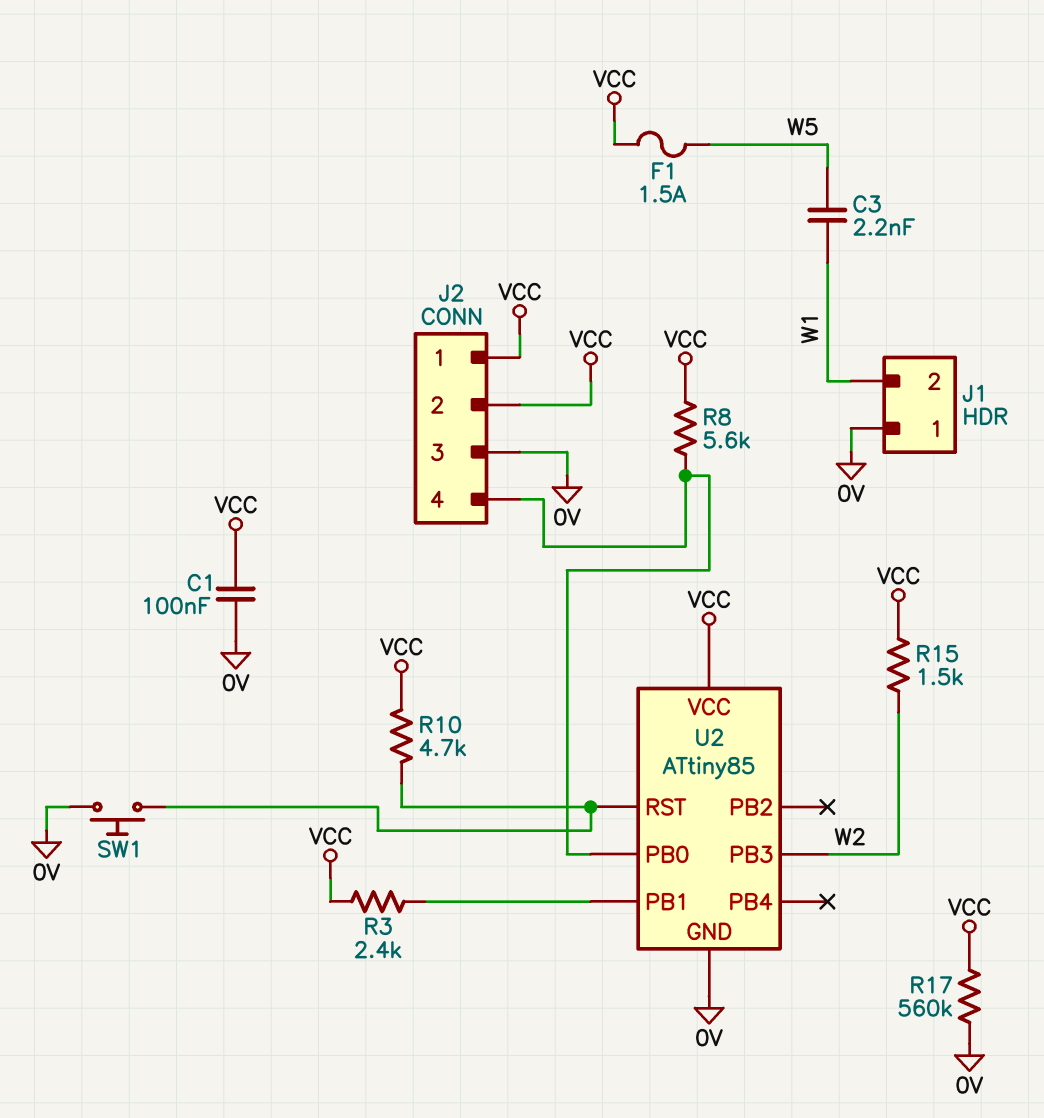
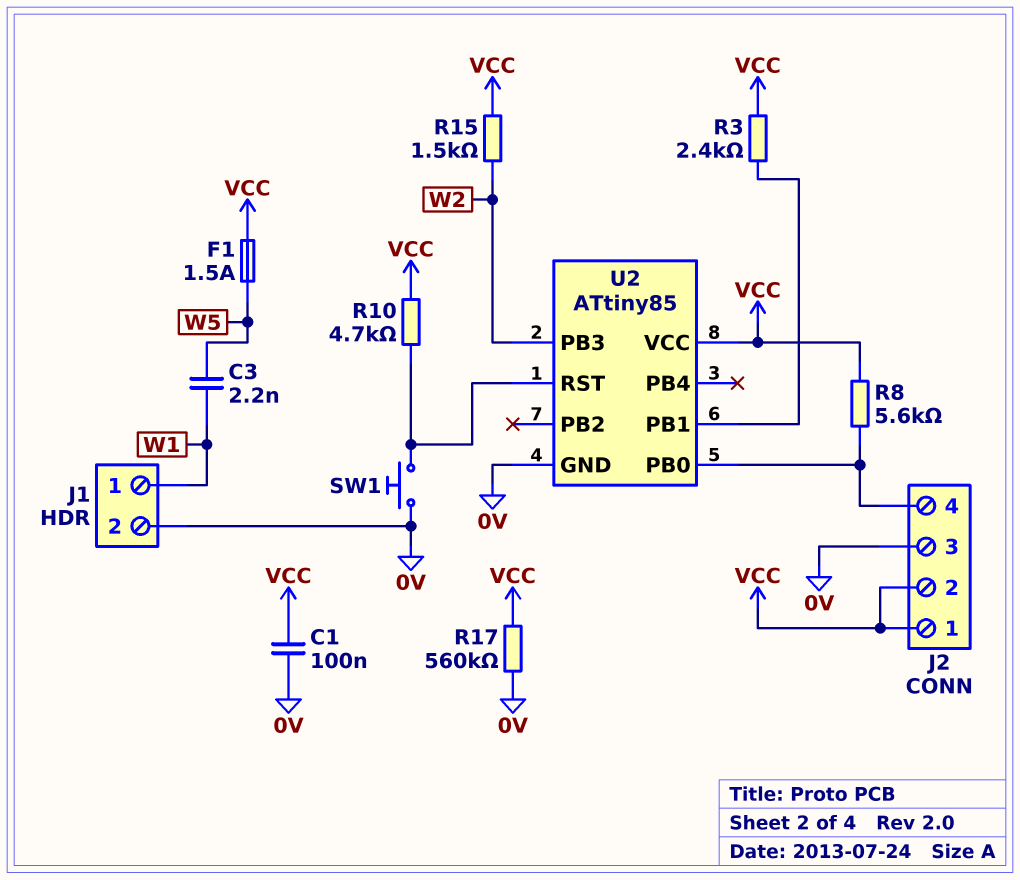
J1 pin 1: 0V -> W1
J1 pin 2: W1 -> 0V

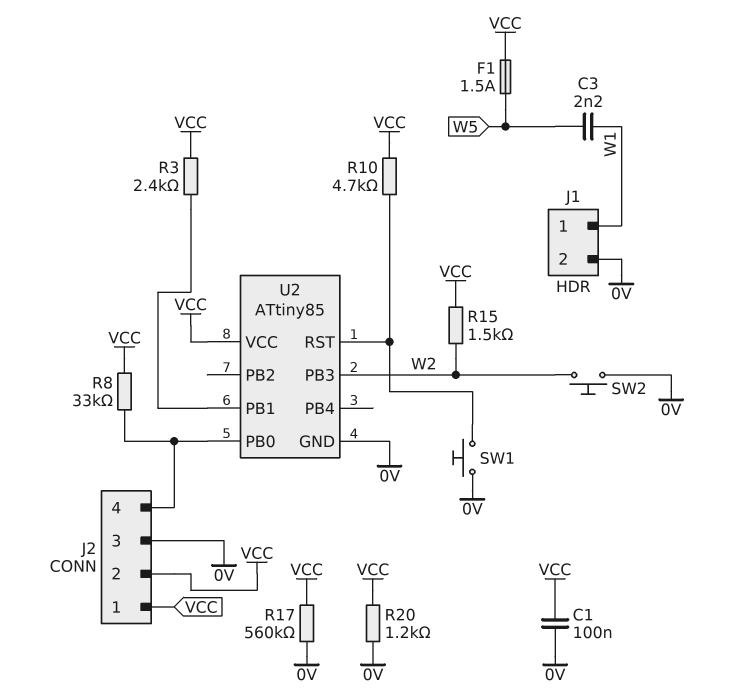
R8: 5.6k (J2/4, VCC) -> 33k (J2/4, VCC)
R20: none -> 1.2k (0V, VCC)
SW2: none -> button (0V, W2)

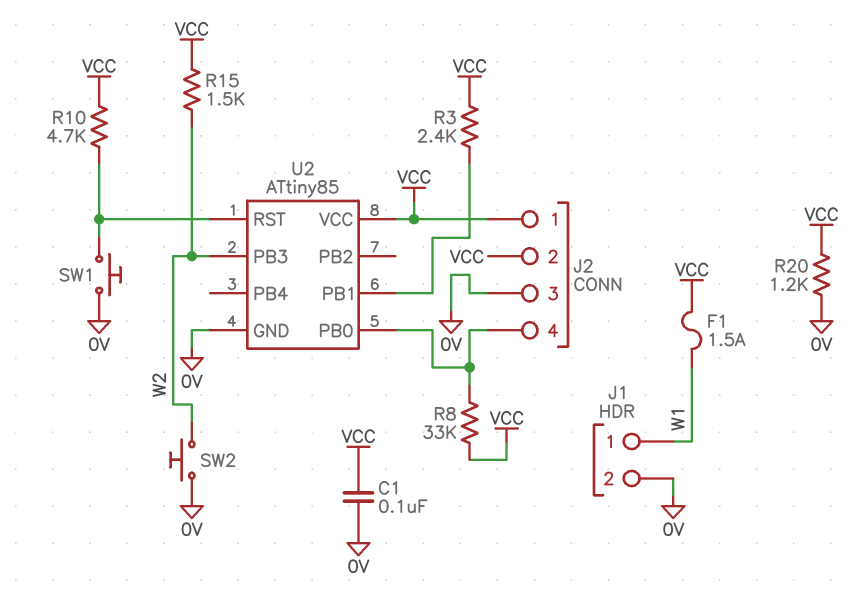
C3: 2.2nF (W1, W5) -> none
F1: 1.5A (VCC, W5) -> 1.5A (VCC, W1)
R17: 560k (0V, VCC) -> none

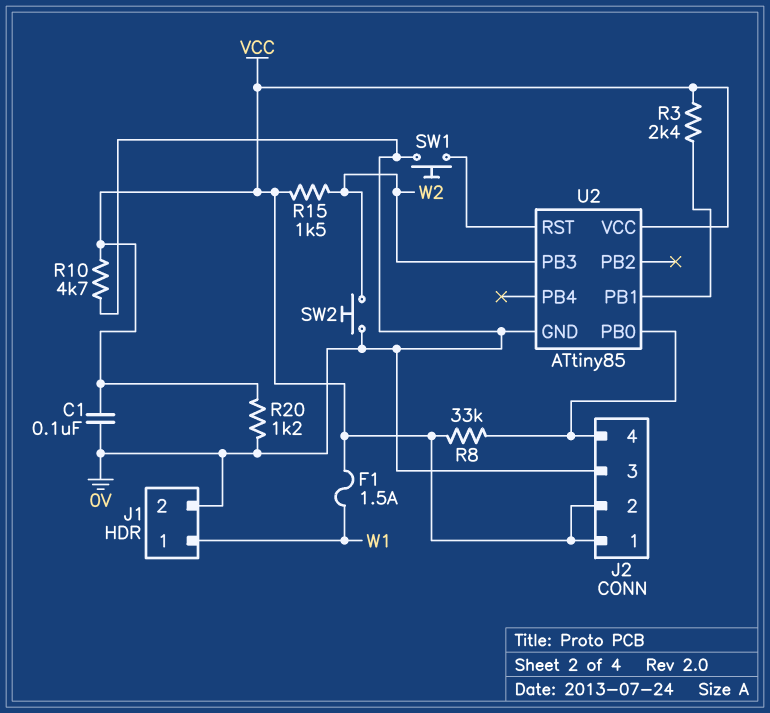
R10: 4.7k (U2/RST, VCC) -> 4.7k (0V, VCC)

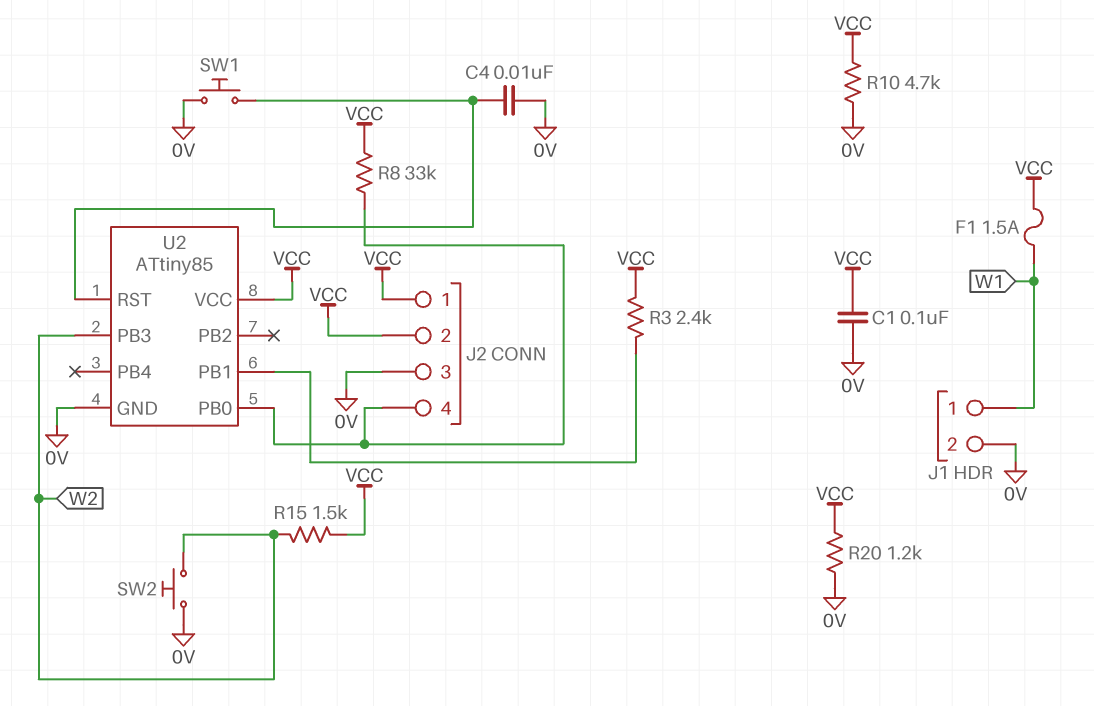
C4: none -> 10nF (0V, U2/RST)

